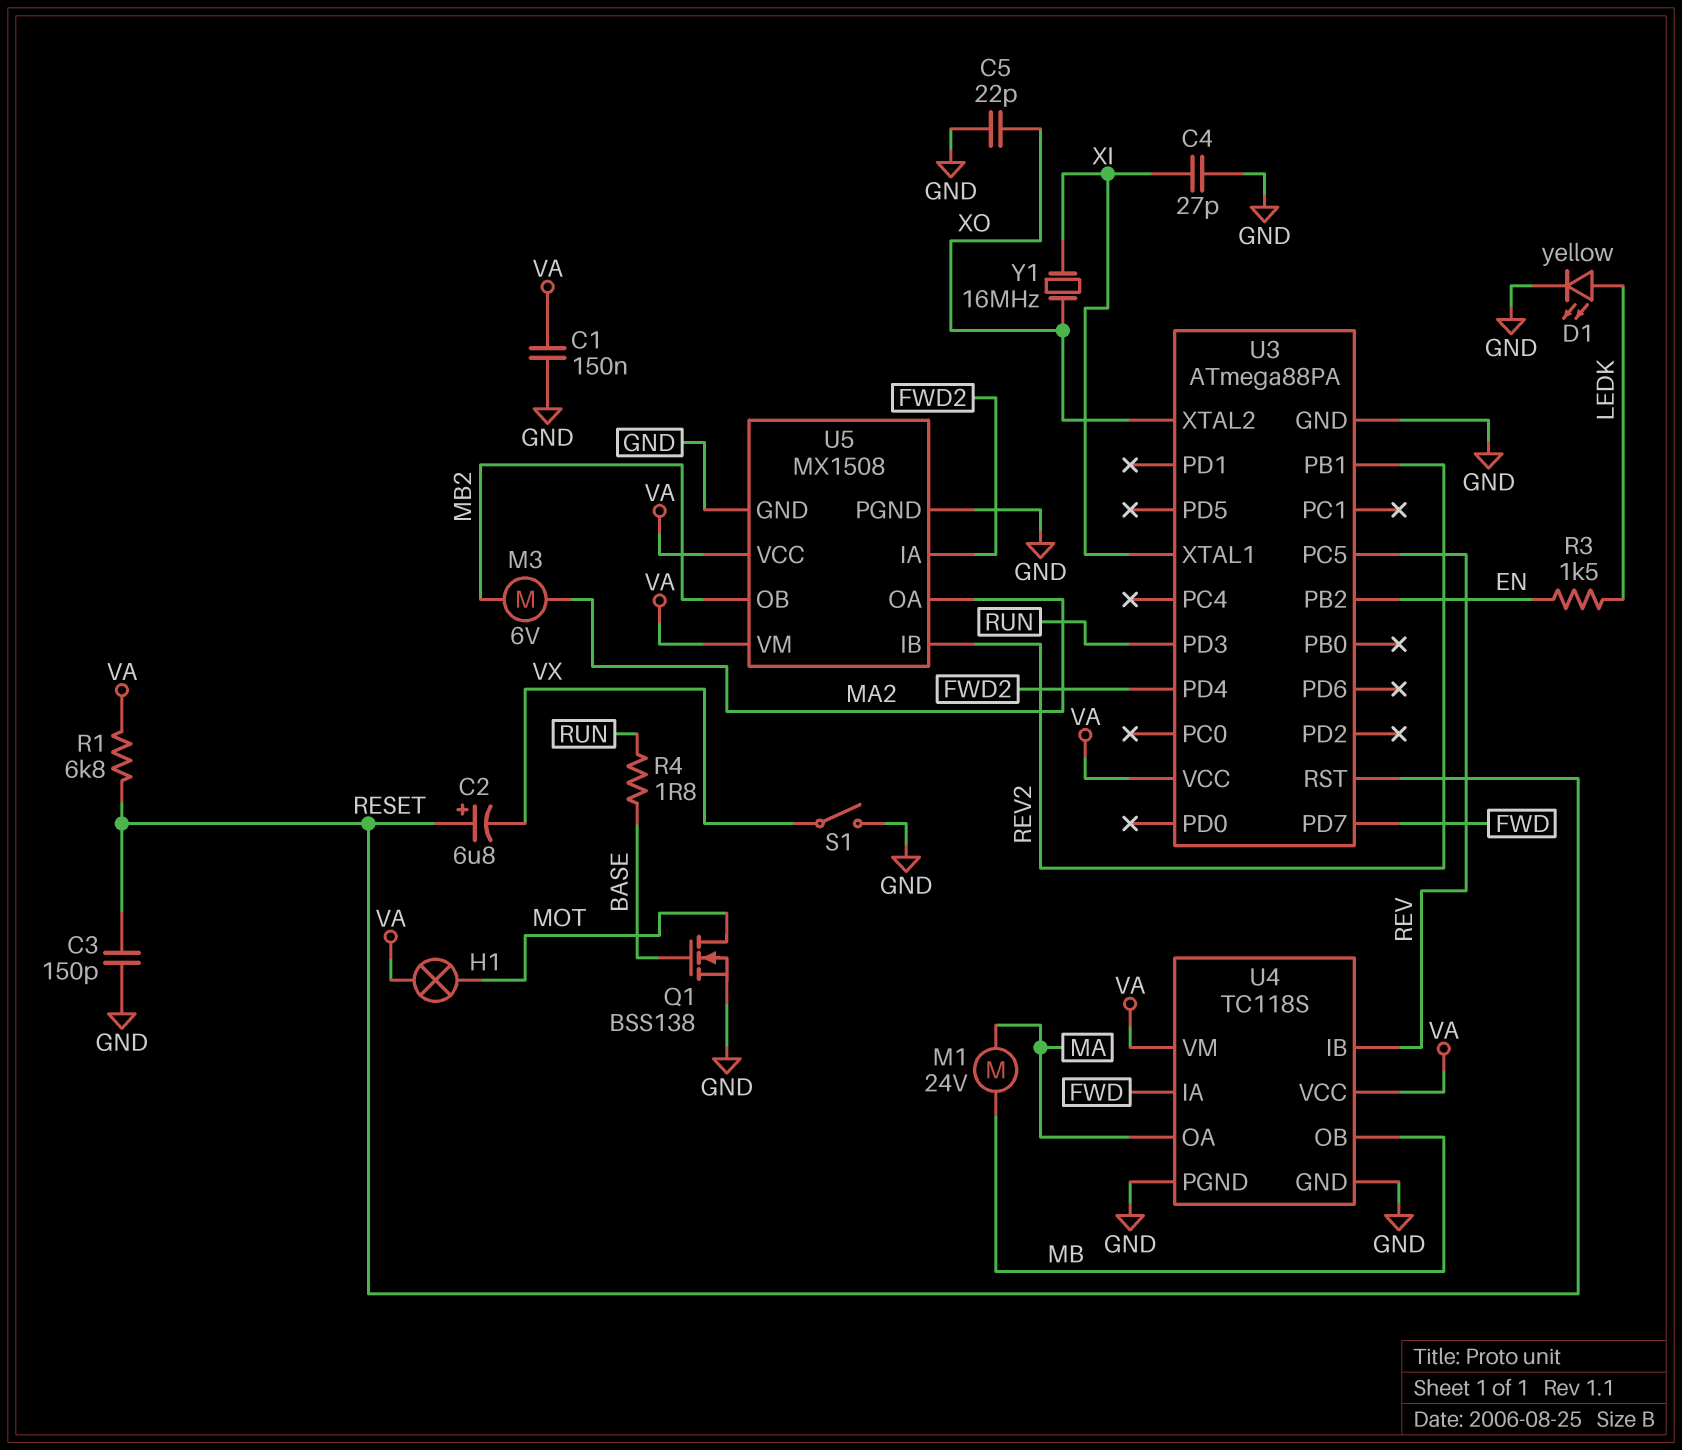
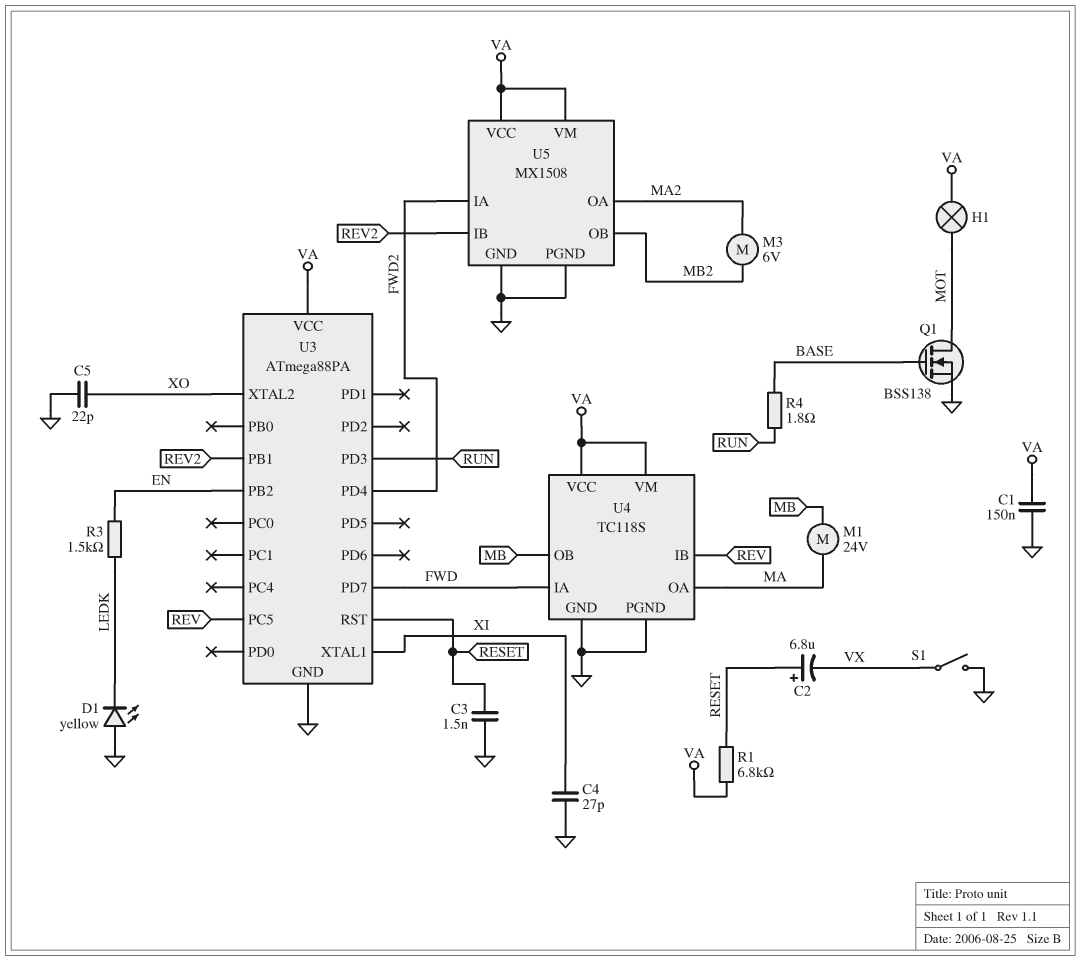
C3: 150pF (GND, RESET) -> 1.5nF (GND, RESET)
D1: LED yellow (A LEDK, K GND) -> LED yellow (A GND, K LEDK)
Y1: 16MHz (XI, XO) -> none

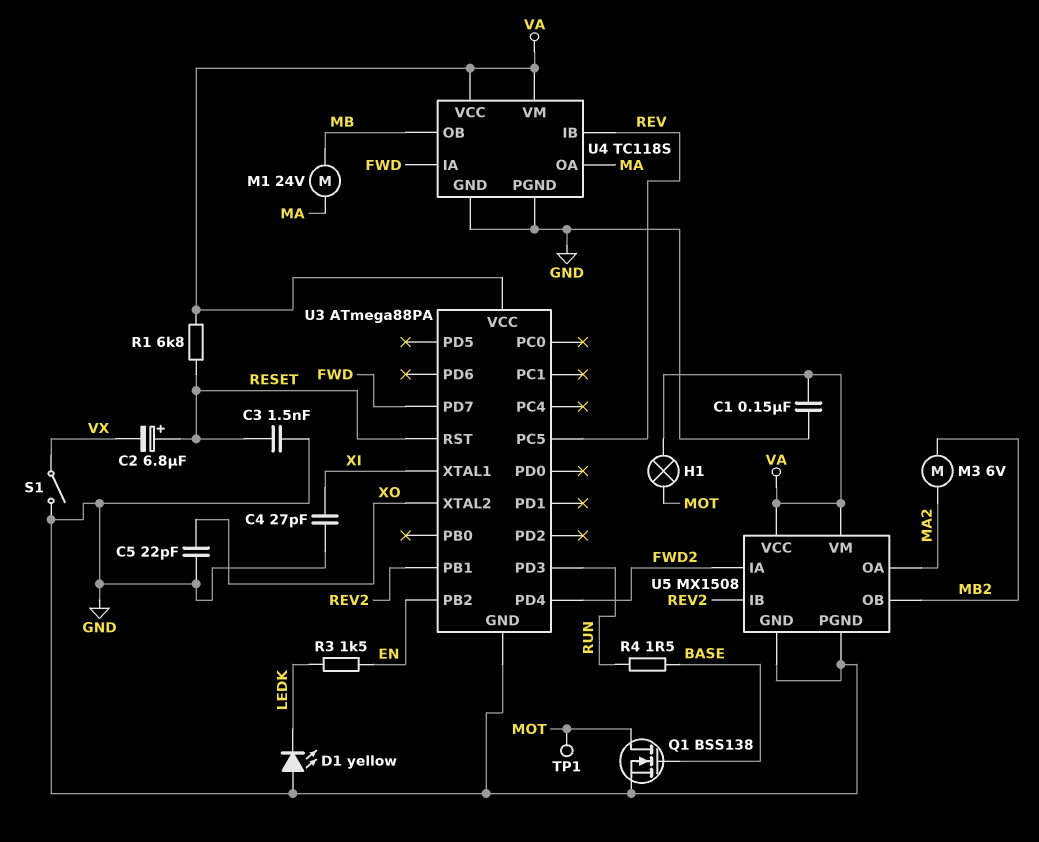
R4: 1.8 (BASE, RUN) -> 1.5 (BASE, RUN)
TP1: none -> test point (MOT)

